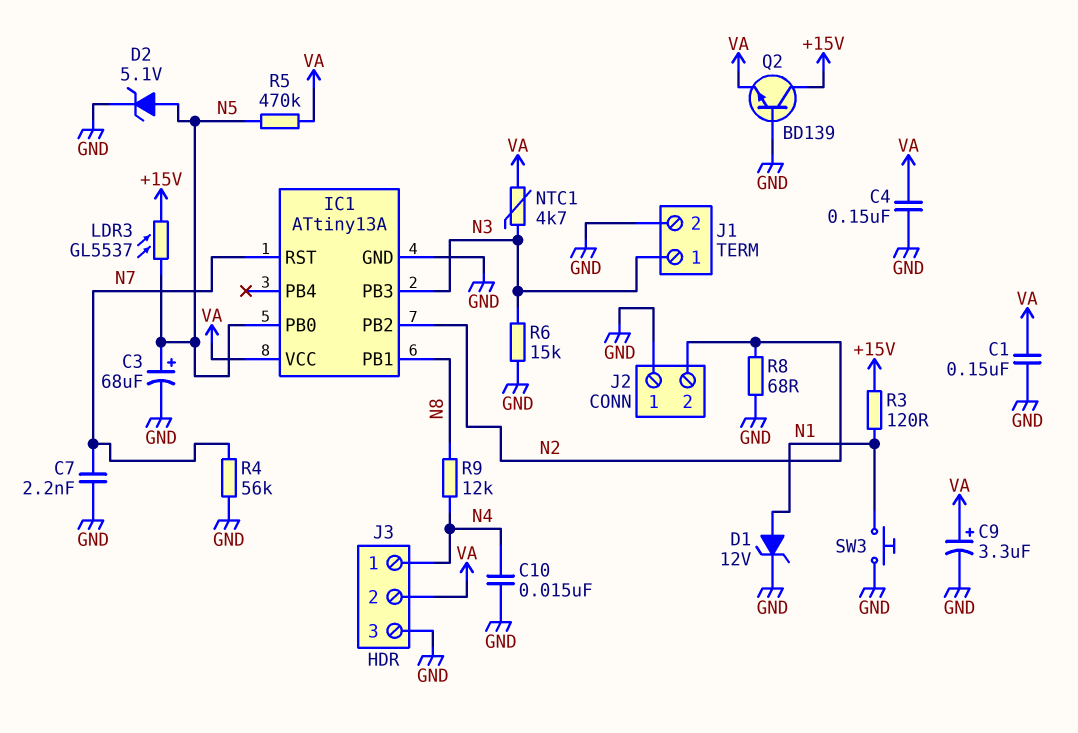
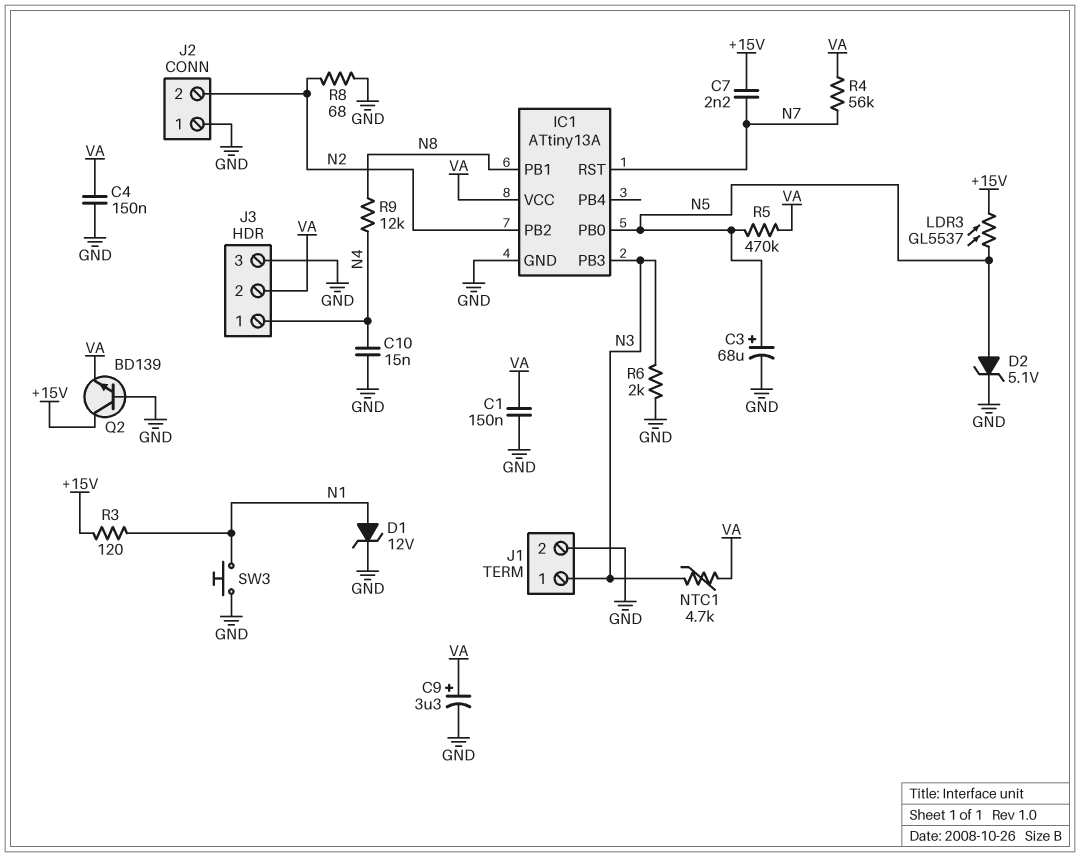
C7: 2.2nF (GND, N7) -> 2.2nF (+15V, N7)
R4: 56k (GND, N7) -> 56k (N7, VA)
R6: 15k (GND, N3) -> 2k (GND, N3)

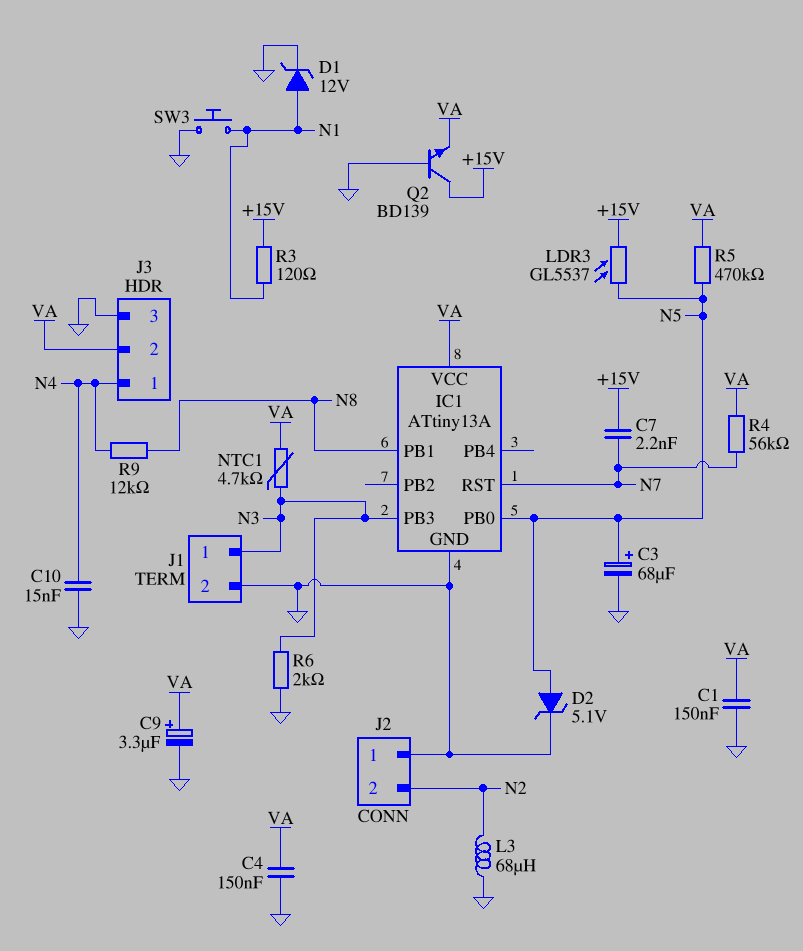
IC1 pin PB2: N2 -> none
L3: none -> 68uH (GND, N2)
R8: 68 (GND, N2) -> none

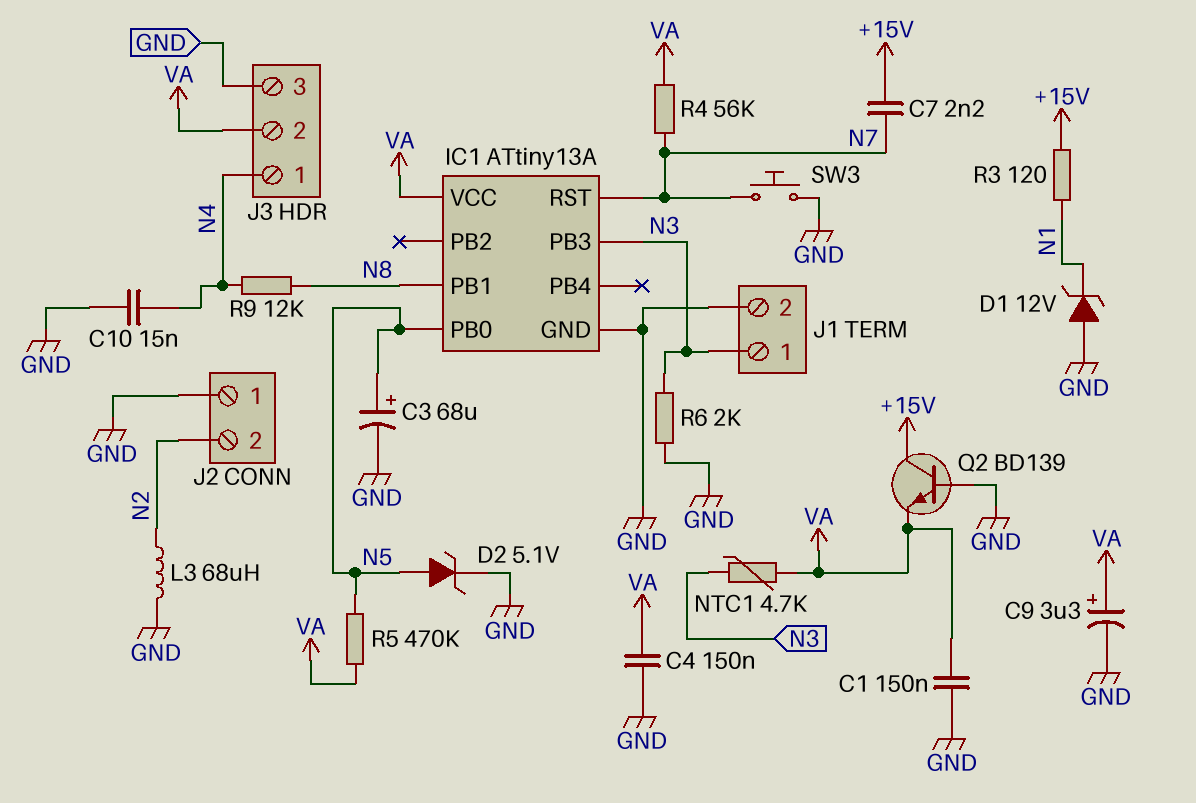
D1: zener 12V (A N1, K GND) -> zener 12V (A GND, K N1)
LDR3: GL5537 (+15V, N5) -> none
SW3: button (GND, N1) -> button (GND, N7)

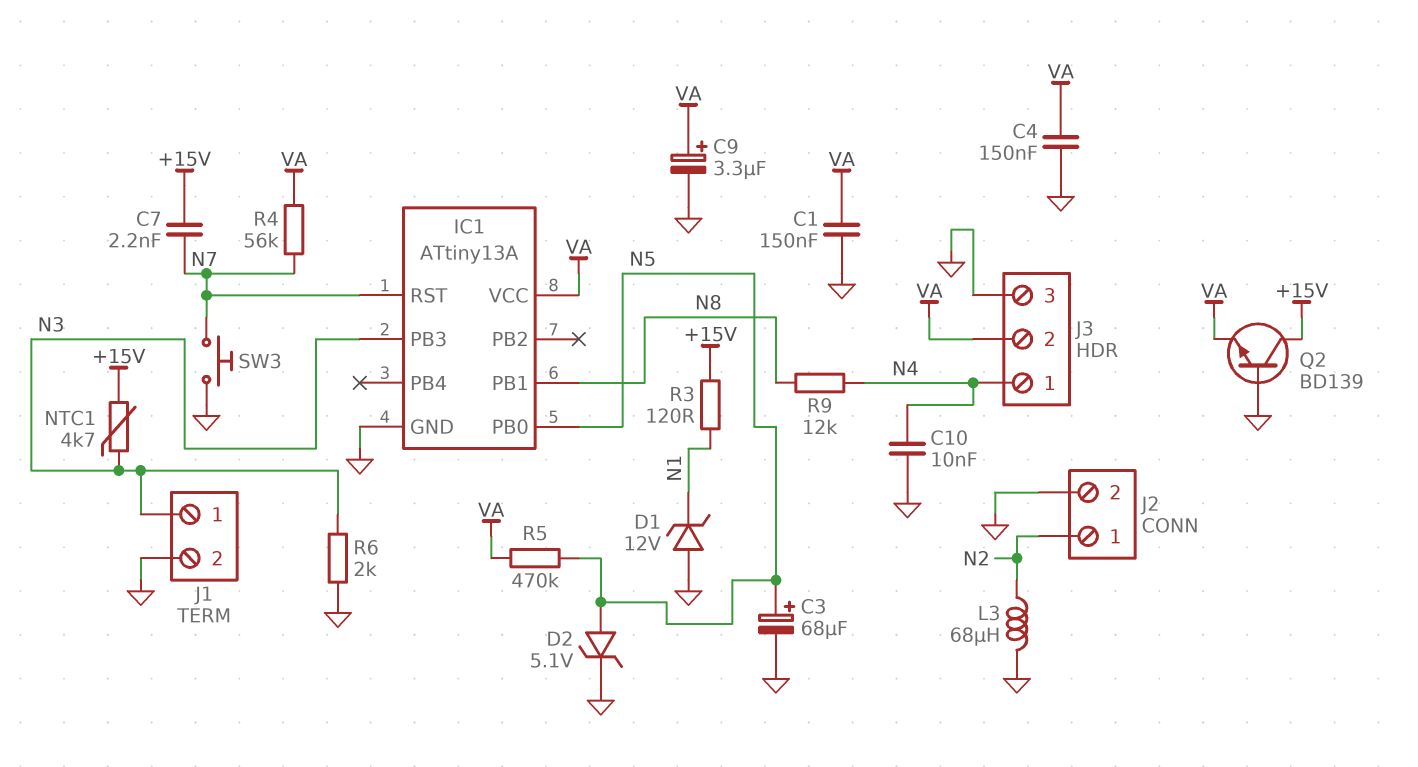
C10: 15nF (GND, N4) -> 10nF (GND, N4)
J2 pin 1: GND -> N2
J2 pin 2: N2 -> GND
NTC1: 4.7k (N3, VA) -> 4.7k (+15V, N3)

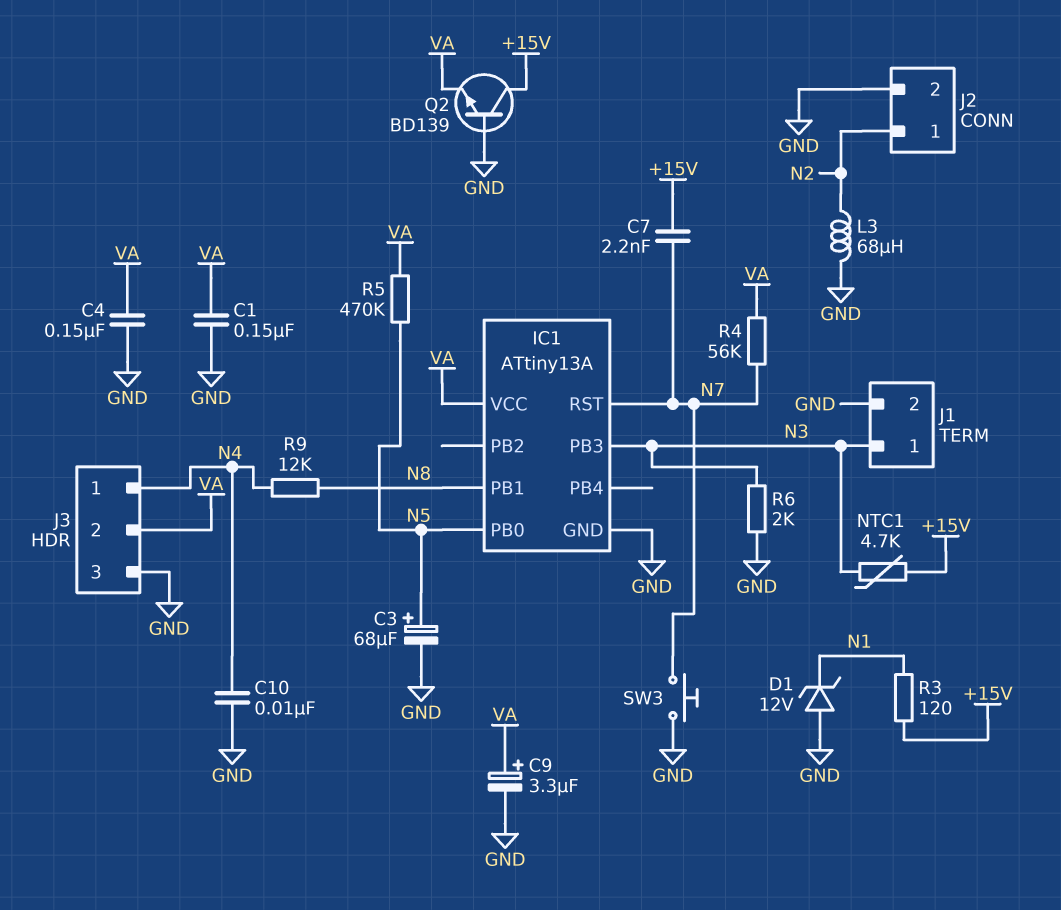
D2: zener 5.1V (A N5, K GND) -> none

